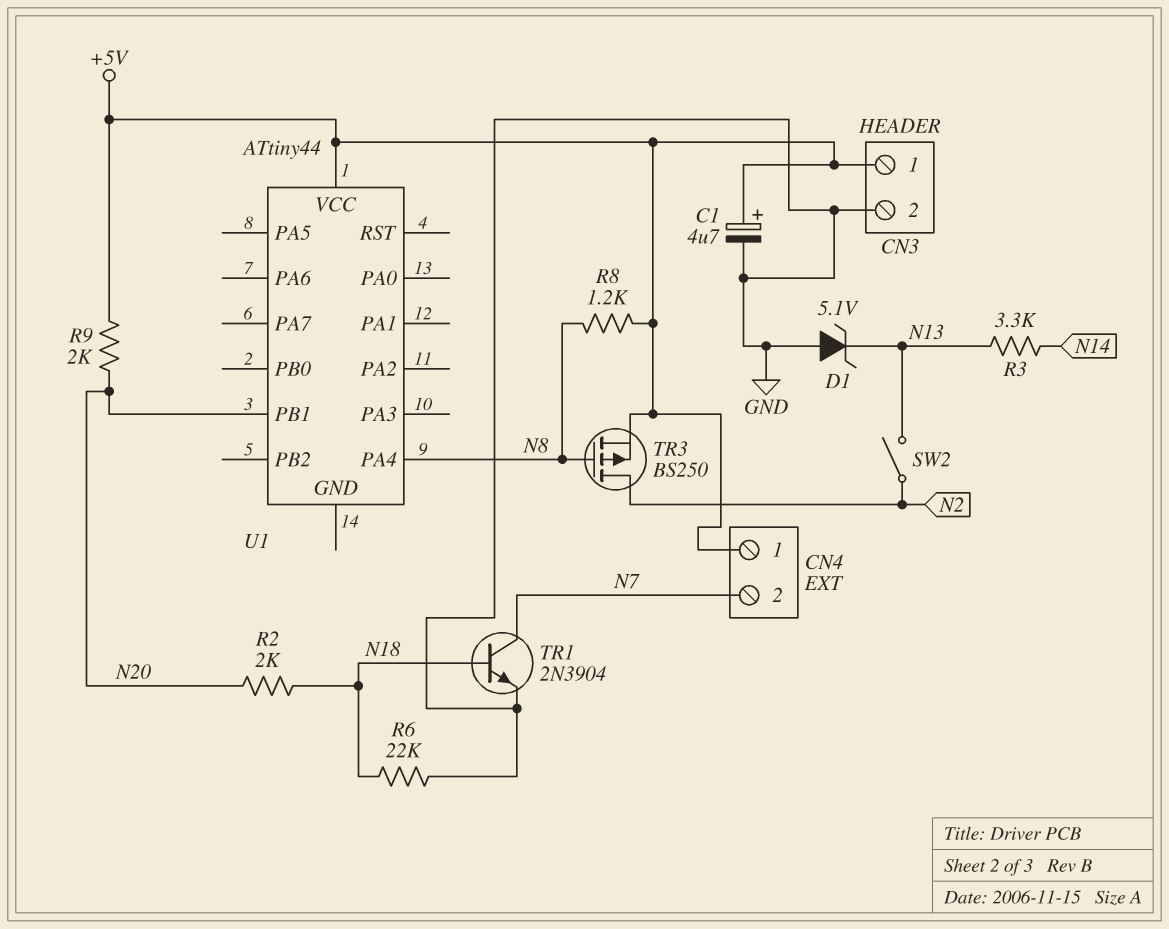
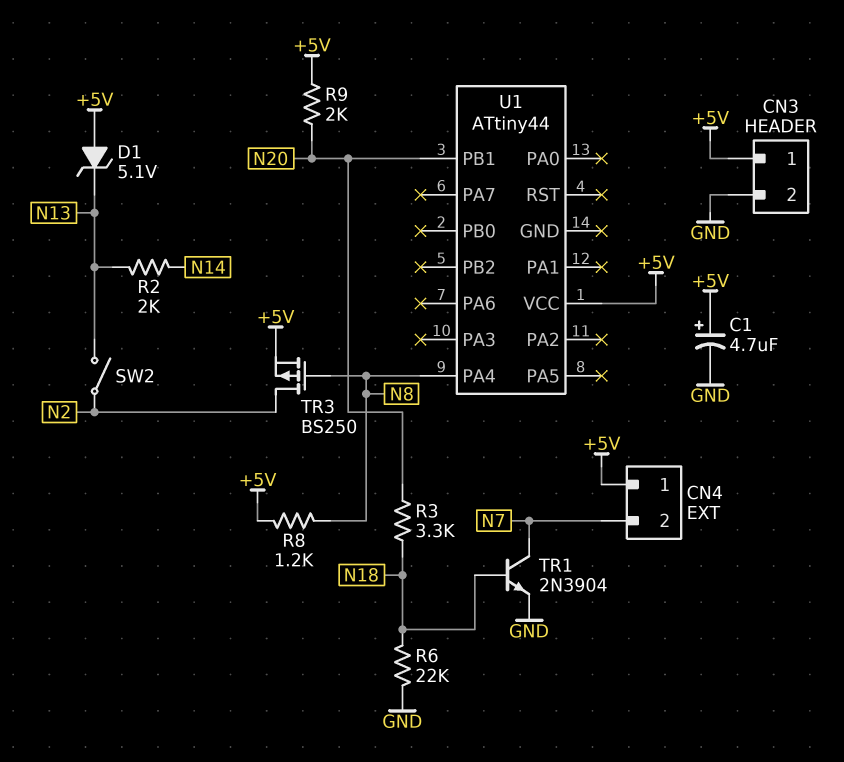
D1: zener 5.1V (A GND, K N13) -> zener 5.1V (A +5V, K N13)
R2: 2k (N18, N20) -> 2k (N13, N14)
R3: 3.3k (N13, N14) -> 3.3k (N18, N20)

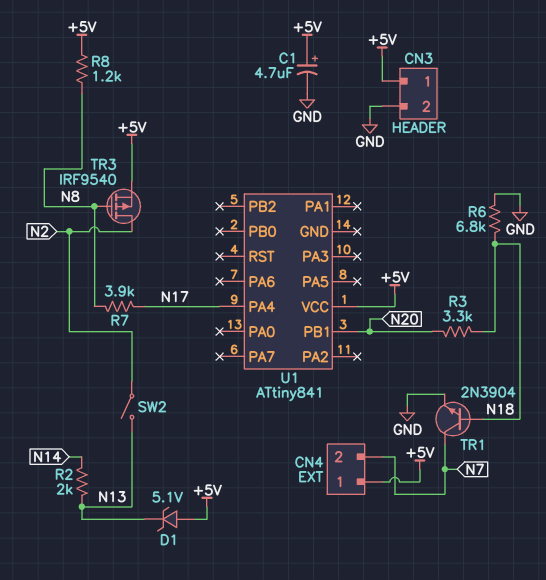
R6: 22k (GND, N18) -> 6.8k (GND, N18)
R7: none -> 3.9k (N8, N17)
R9: 2k (+5V, N20) -> none
TR3: PMOS BS250 (G N8, D N2, S +5V) -> PMOS IRF9540 (G N8, D N2, S +5V)
U1: ATtiny44 -> ATtiny841
U1 pin PA4: N8 -> N17

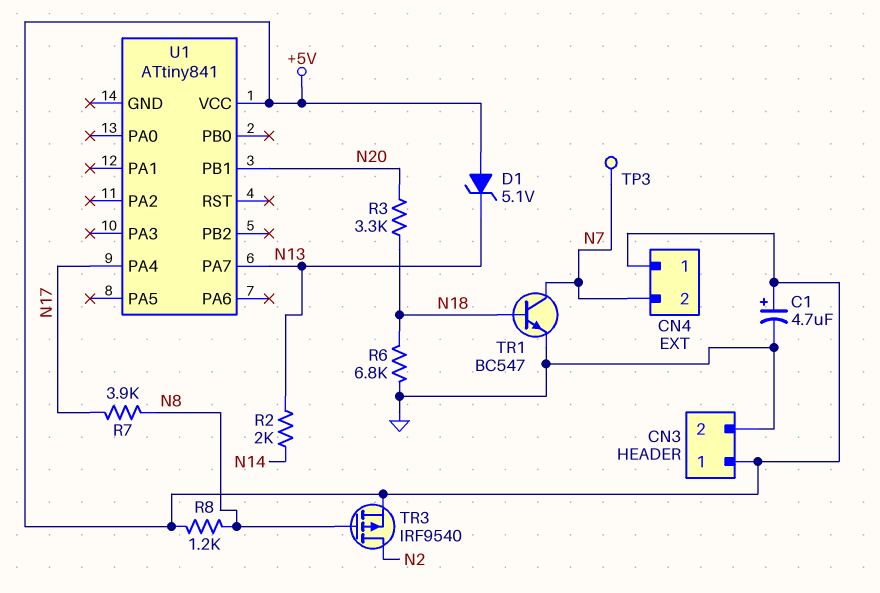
SW2: switch (N2, N13) -> none
TP3: none -> test point (N7)
TR1: NPN 2N3904 (B N18, C N7, E GND) -> NPN BC547 (B N18, C N7, E GND)
U1 pin PA7: none -> N13

